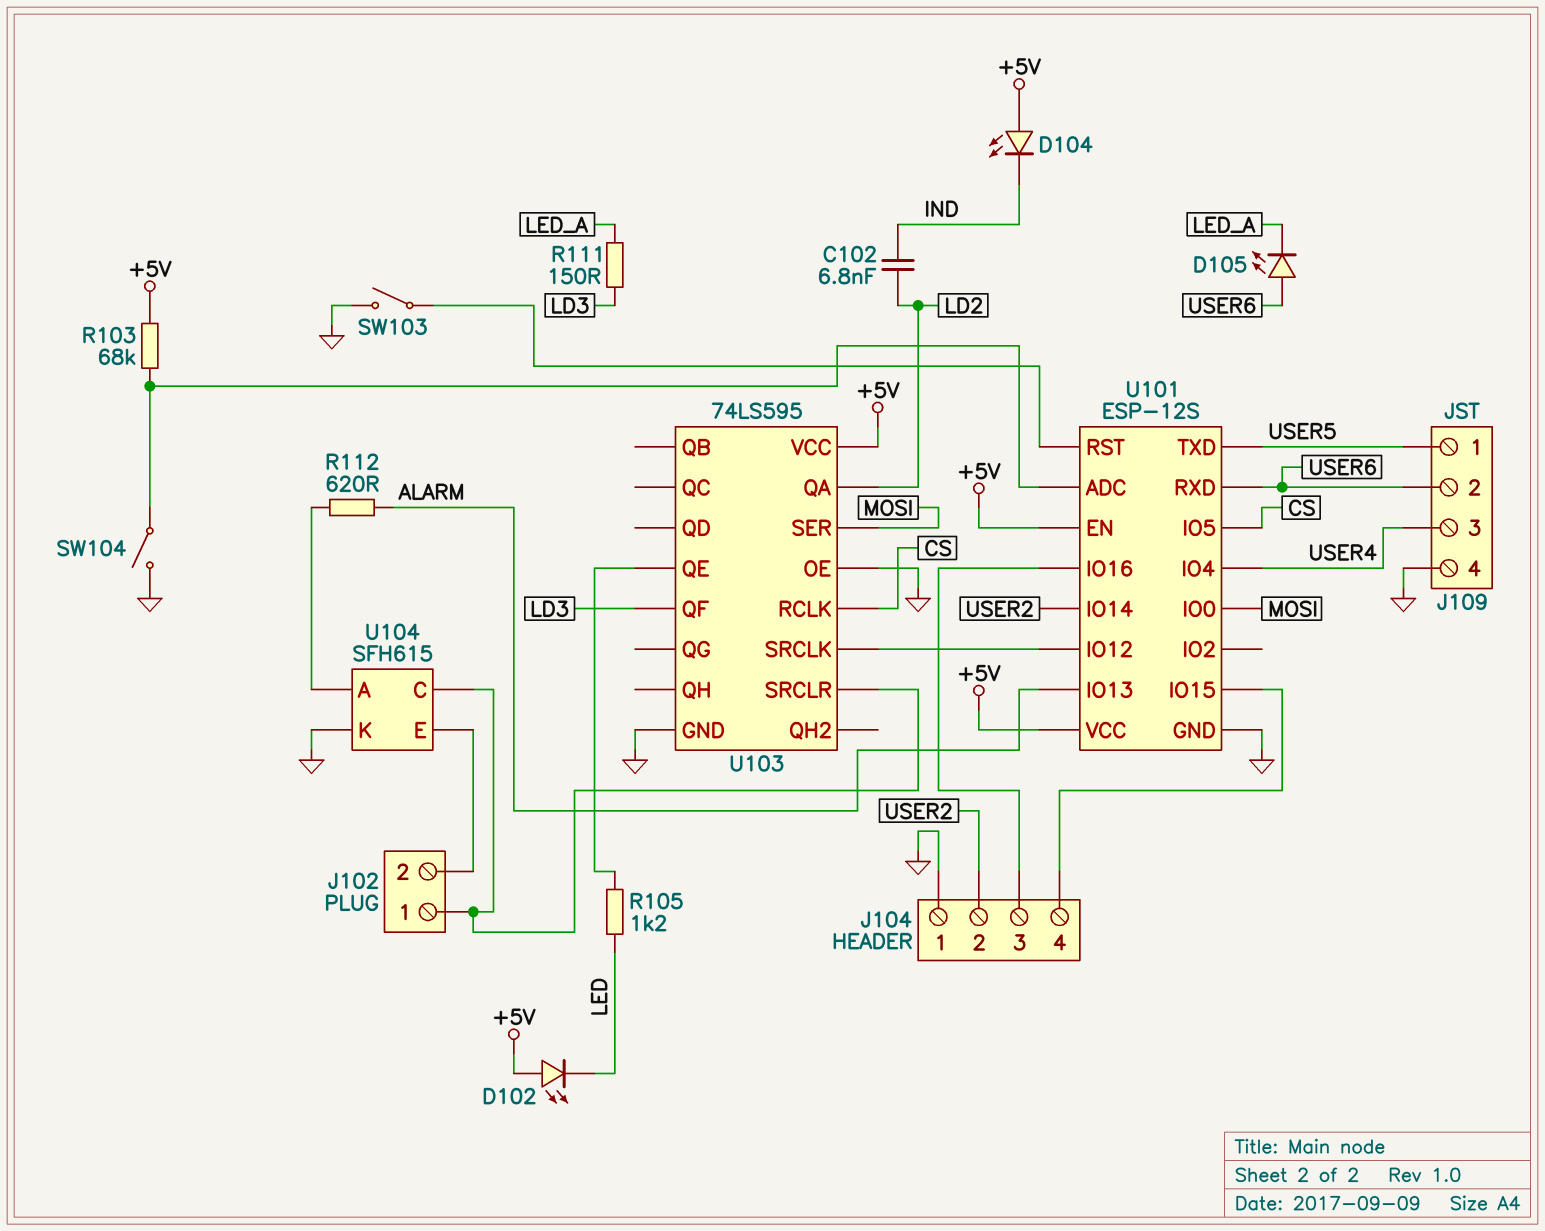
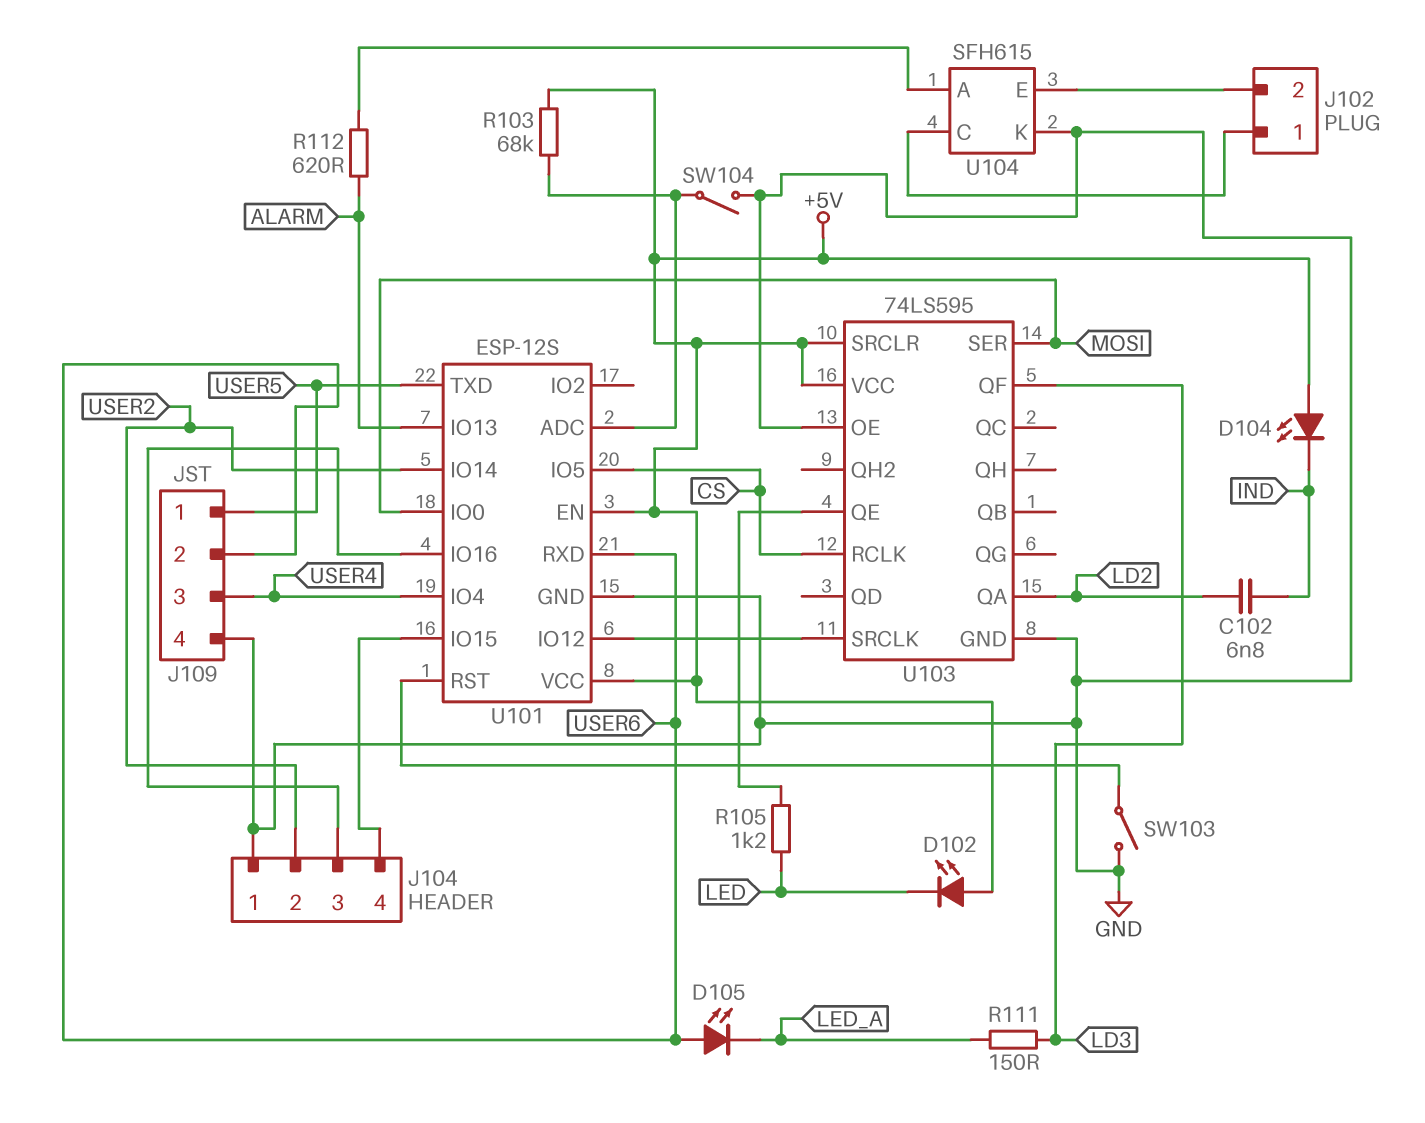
U103 pin SRCLR: J102/1 -> +5V

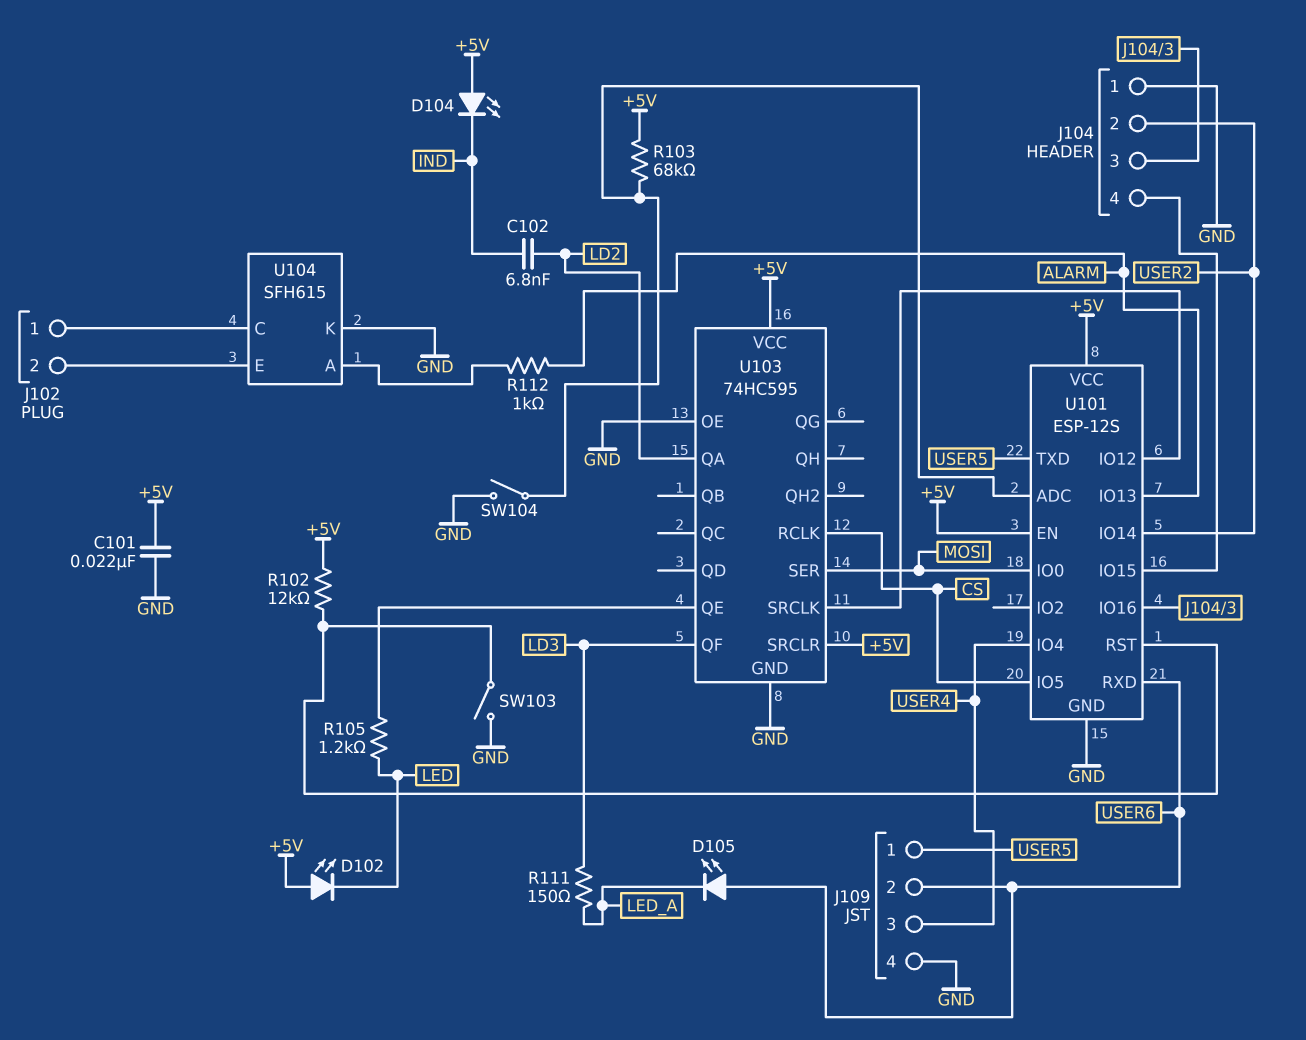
C101: none -> 22nF (+5V, GND)
R102: none -> 12k (+5V, U101/RST)
R112: 620 (ALARM, U104/A) -> 1k (ALARM, U104/A)
U103: 74LS595 -> 74HC595

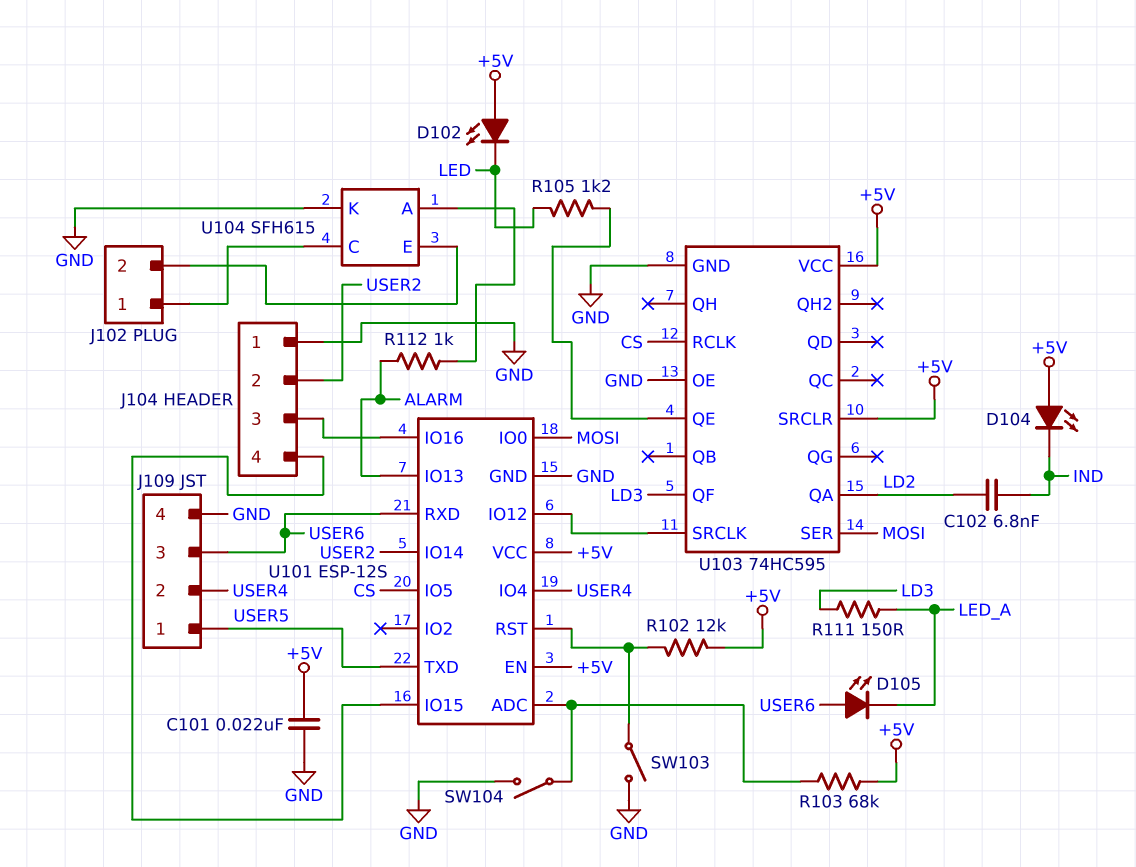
J109 pin 2: USER6 -> USER4
J109 pin 3: USER4 -> USER6

